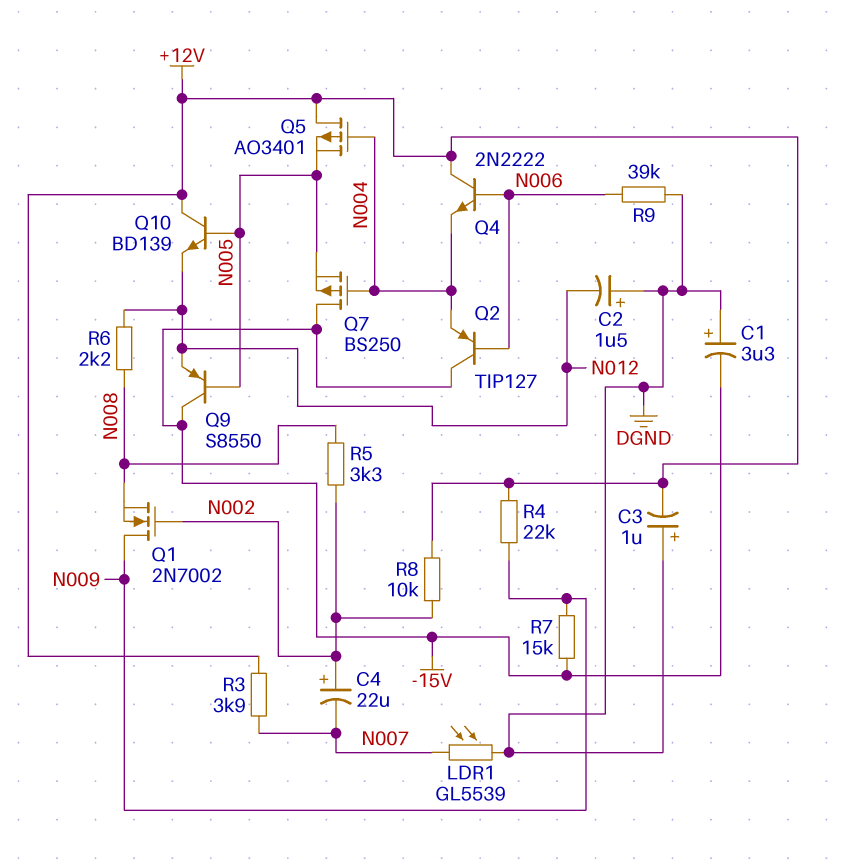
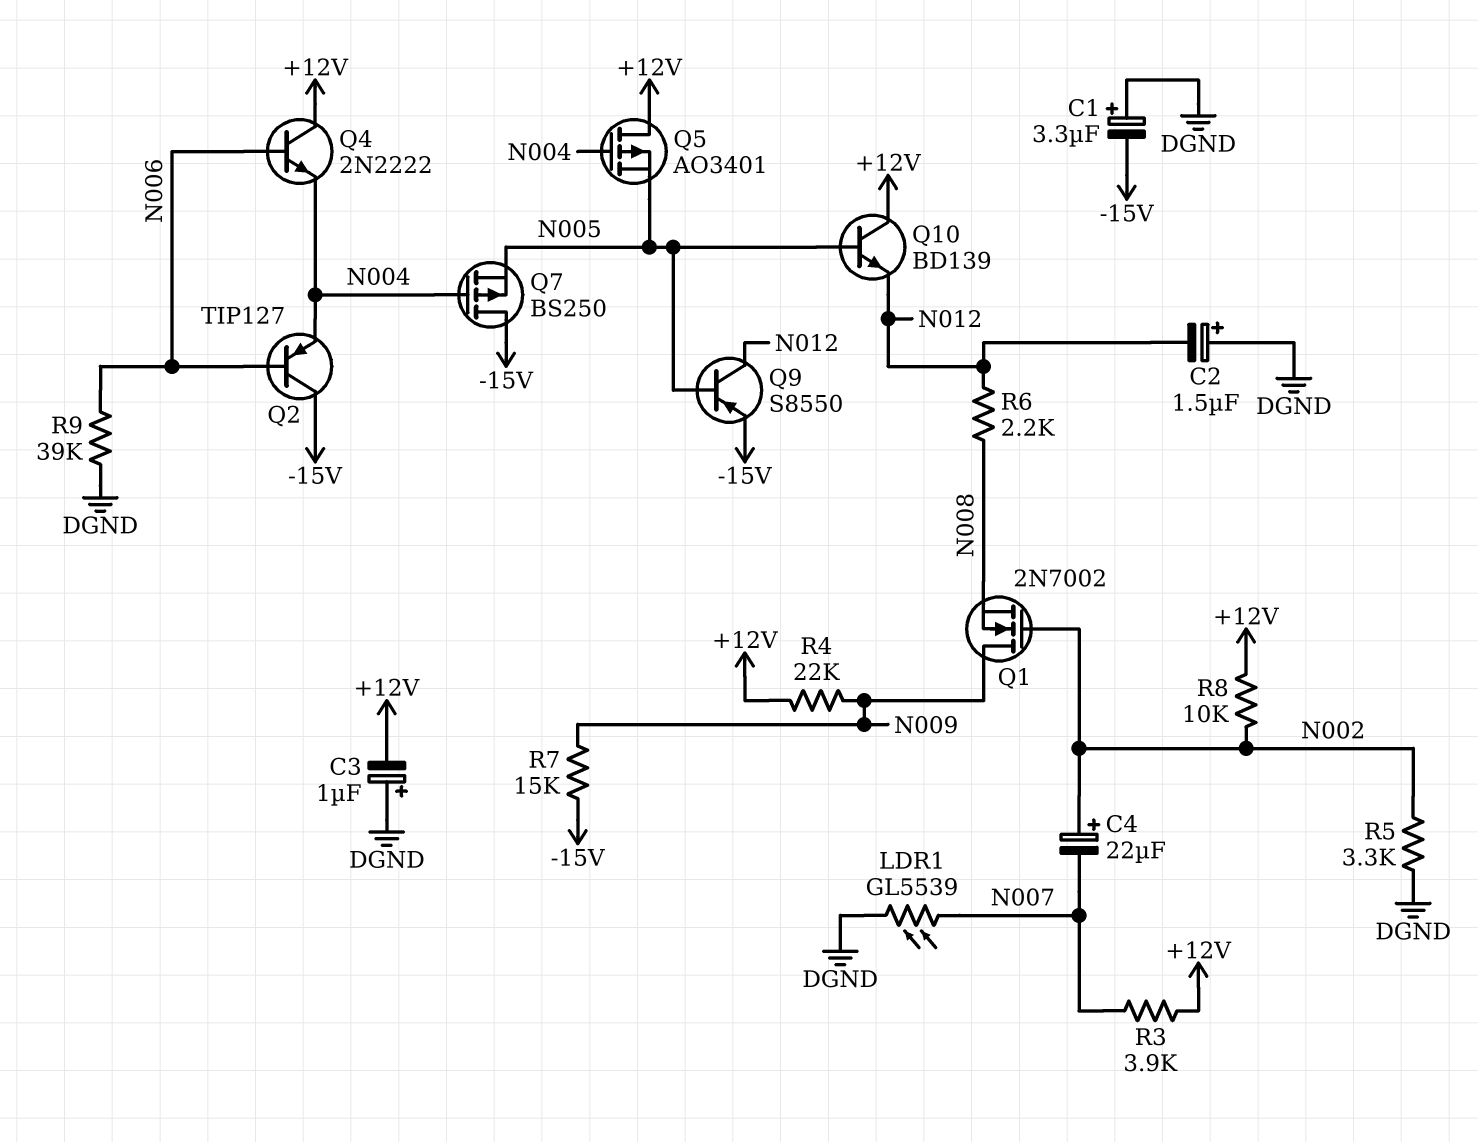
Q9: PNP S8550 (B N005, C -15V, E N012) -> PNP S8550 (B N005, C N012, E -15V)
R5: 3.3k (N002, N008) -> 3.3k (DGND, N002)

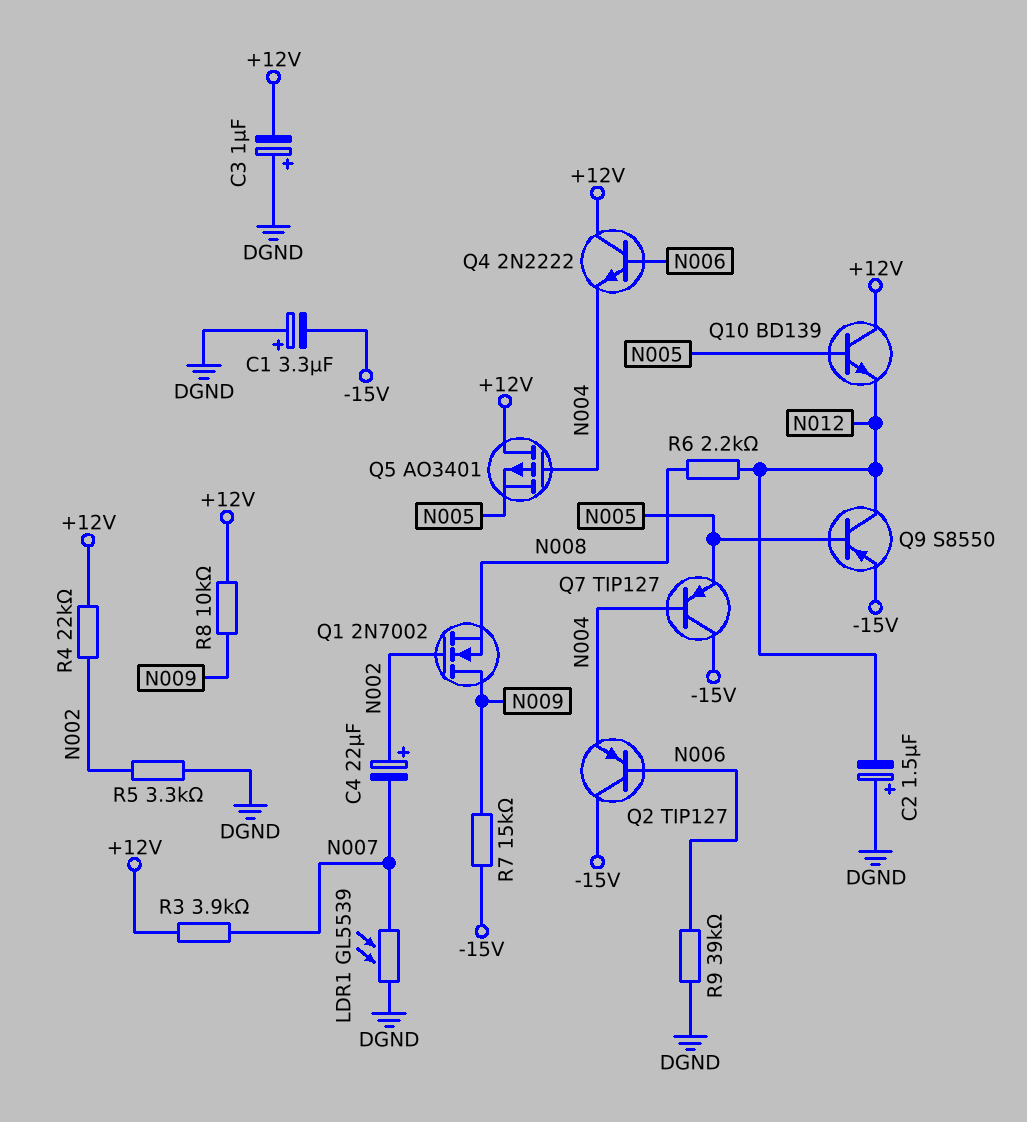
Q7: PMOS BS250 (G N004, D -15V, S N005) -> PNP TIP127 (B N004, C -15V, E N005)
R4: 22k (+12V, N009) -> 22k (+12V, N002)
R8: 10k (+12V, N002) -> 10k (+12V, N009)

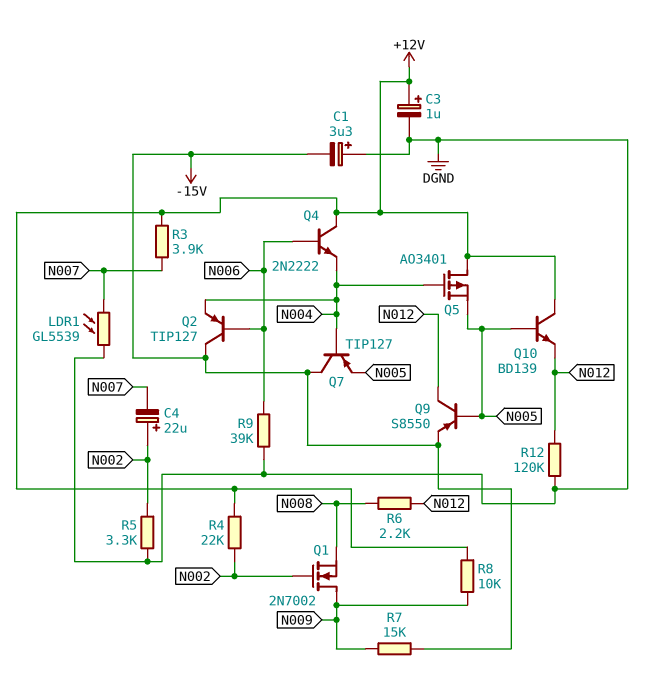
C2: 1.5uF (plus DGND, minus N012) -> none
C3: 1uF (plus DGND, minus +12V) -> 1uF (plus +12V, minus DGND)
R12: none -> 120k (DGND, N012)

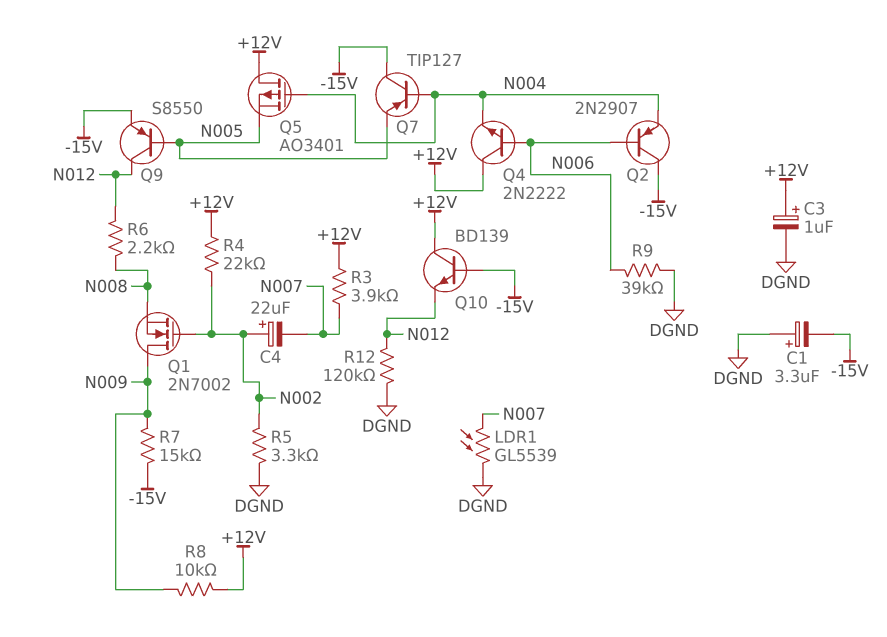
Q2: PNP TIP127 (B N006, C -15V, E N004) -> PNP 2N2907 (B N006, C -15V, E N004)
Q10: NPN BD139 (B N005, C +12V, E N012) -> NPN BD139 (B -15V, C +12V, E N012)

